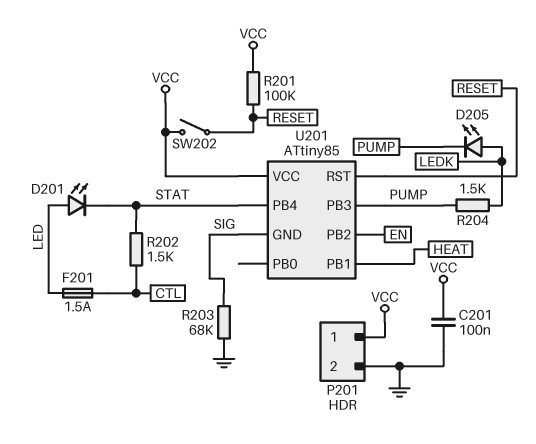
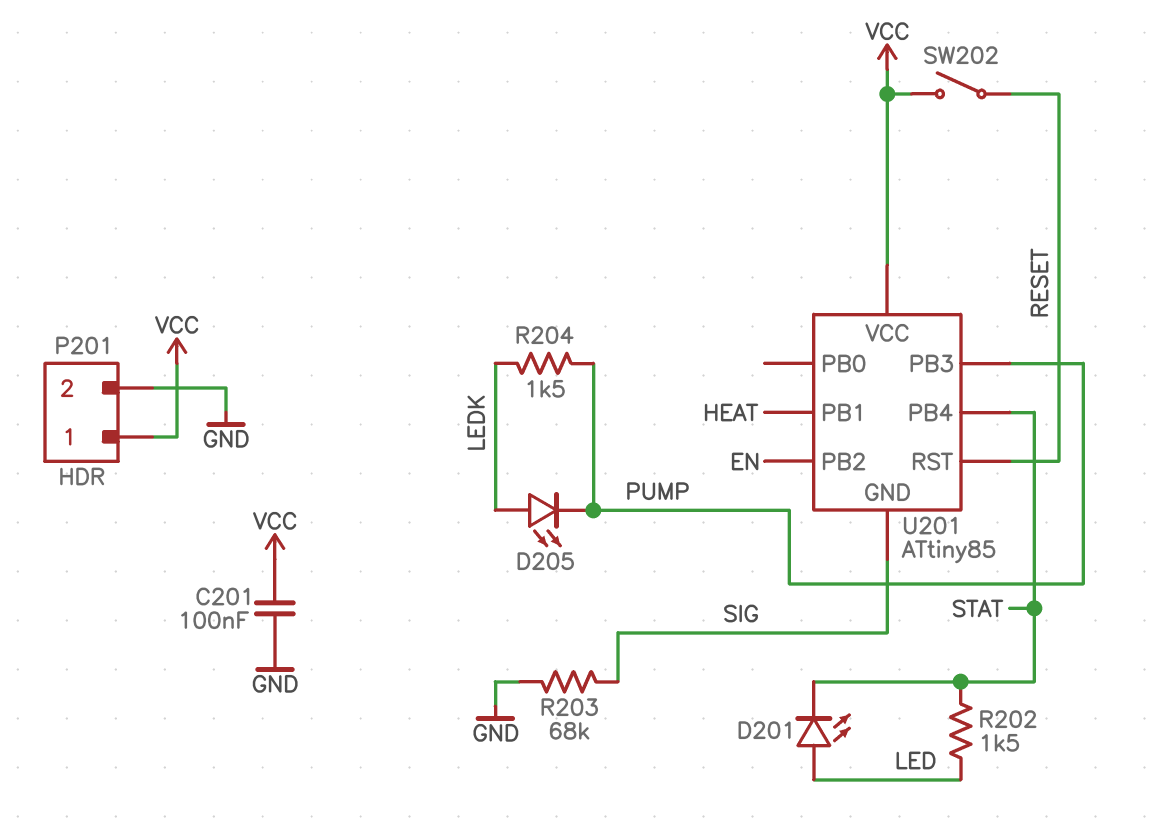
F201: 1.5A (CTL, LED) -> none
R201: 100k (RESET, VCC) -> none
R202: 1.5k (CTL, STAT) -> 1.5k (LED, STAT)

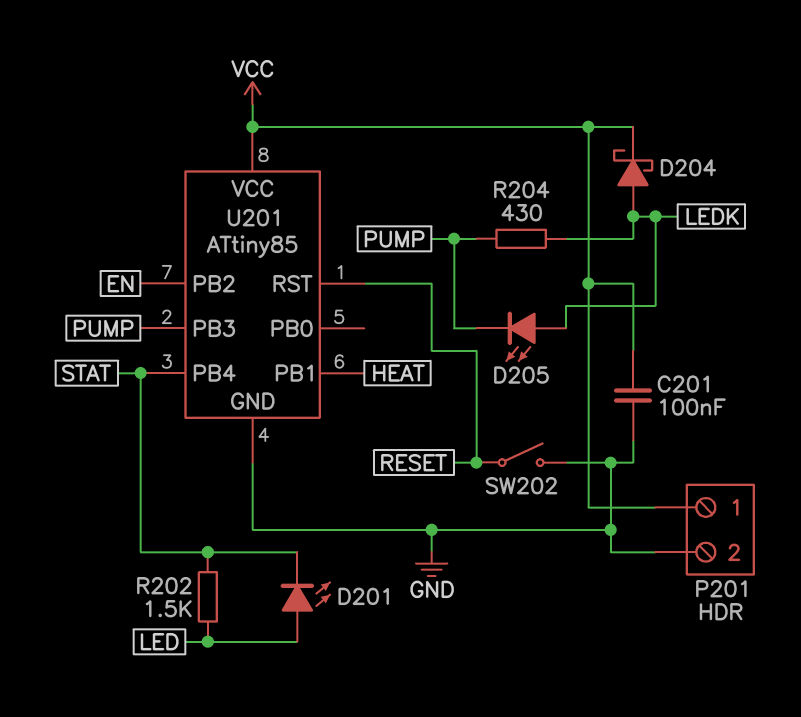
D204: none -> schottky (A LEDK, K VCC)
R203: 68k (GND, SIG) -> none
R204: 1.5k (LEDK, PUMP) -> 430 (LEDK, PUMP)
SW202: switch (RESET, VCC) -> switch (GND, RESET)
U201 pin GND: SIG -> GND

